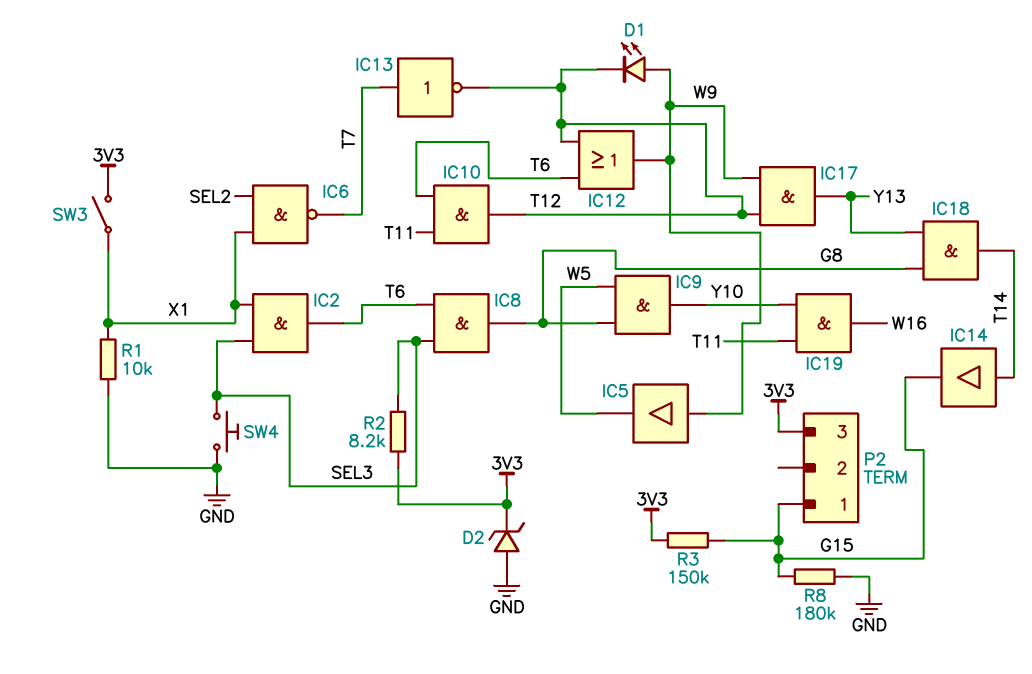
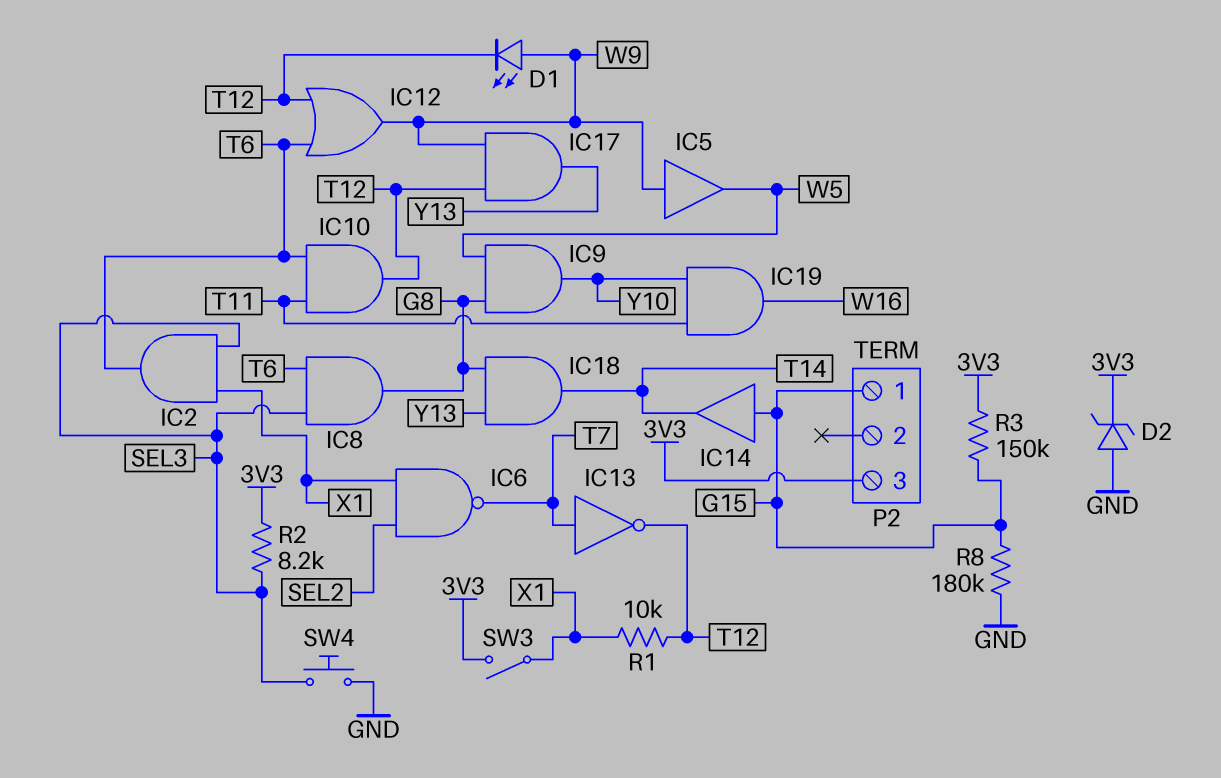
IC14: buffer (in T14, out G15) -> buffer (in G15, out T14)
R1: 10k (GND, X1) -> 10k (T12, X1)

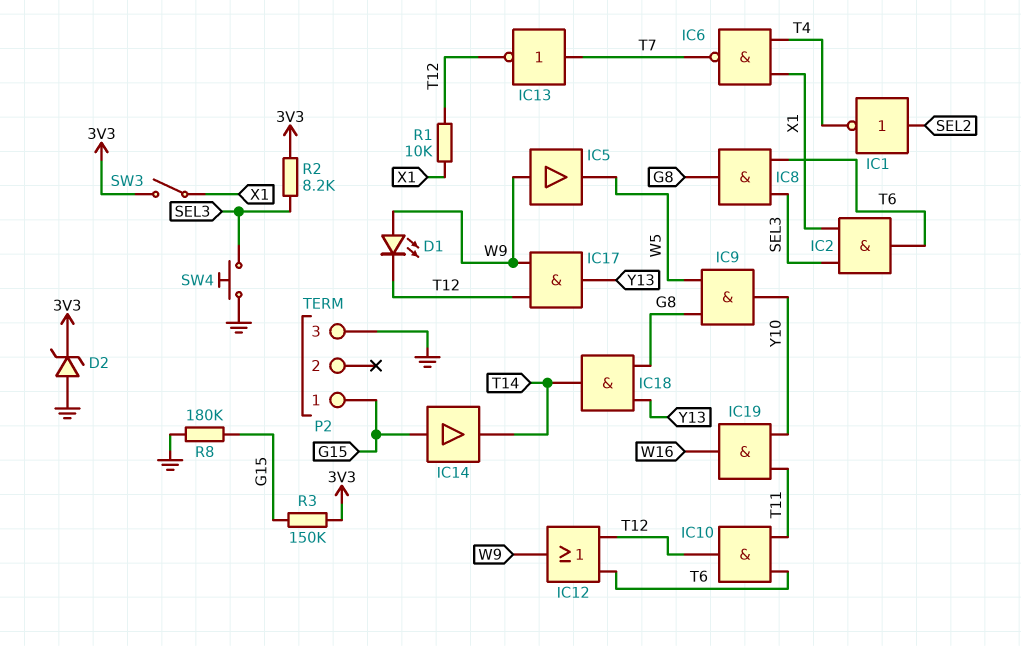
IC1: none -> NOT (in SEL2, out T4)
IC6: NAND (in SEL2, in X1, out T7) -> NAND (in T4, in X1, out T7)
P2 pin 3: 3V3 -> GND

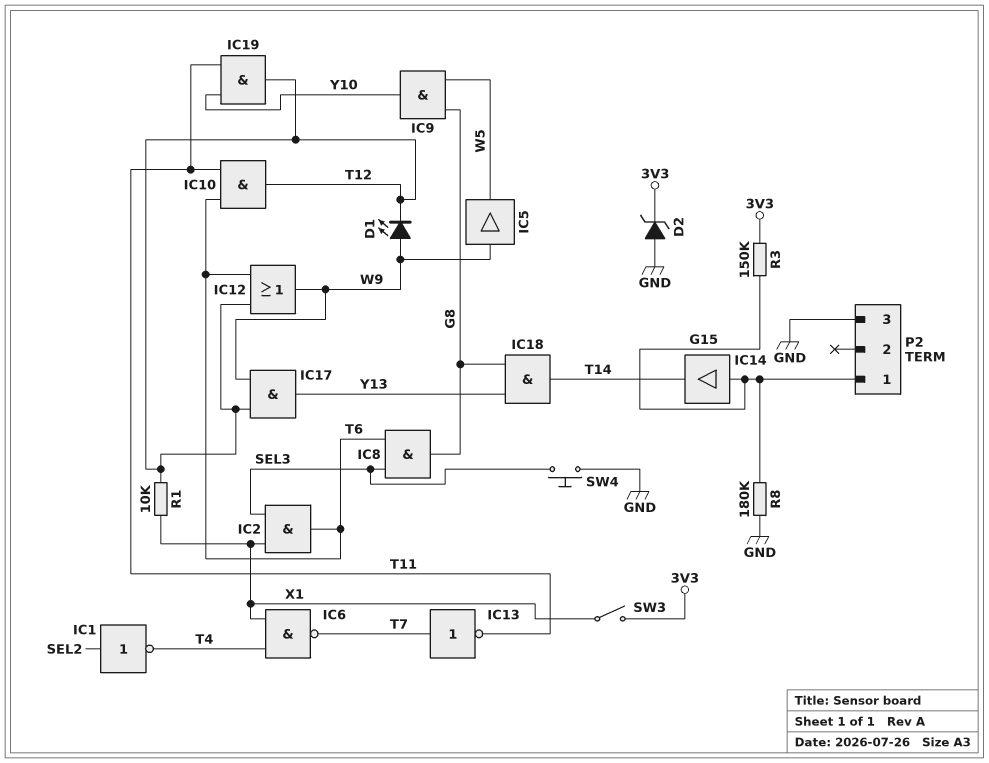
IC13: NOT (in T7, out T12) -> NOT (in T7, out T11)
IC19: AND (in T11, in Y10, out W16) -> AND (in T11, in Y10, out T12)
R2: 8.2k (3V3, SEL3) -> none

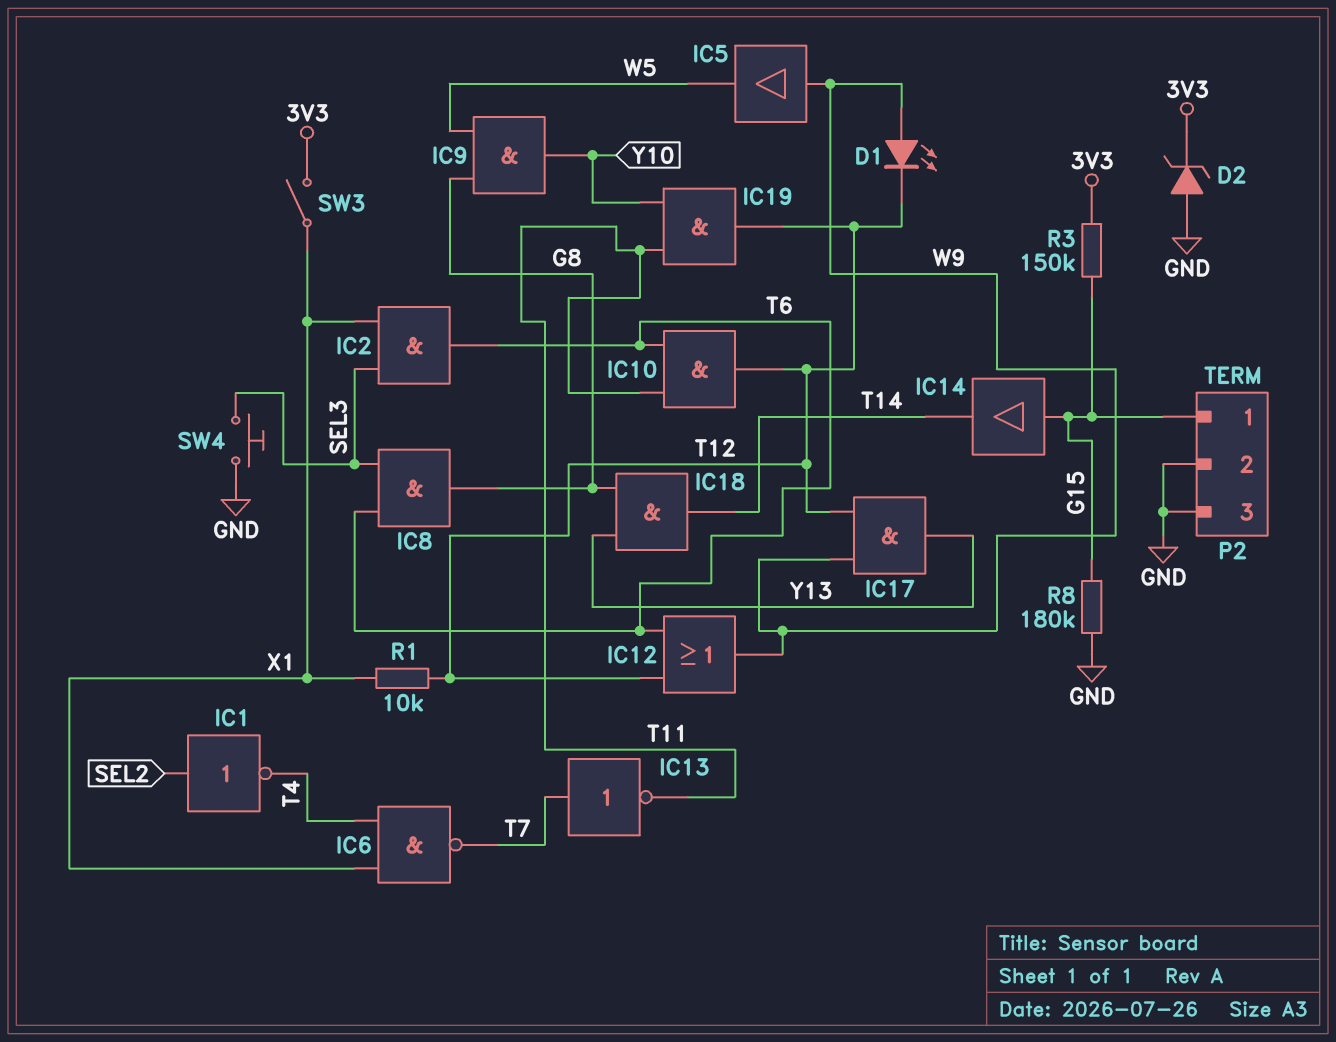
P2 pin 2: none -> GND

